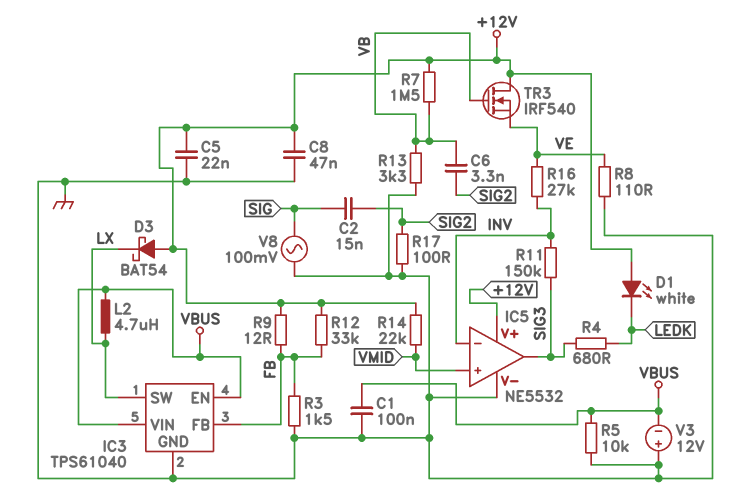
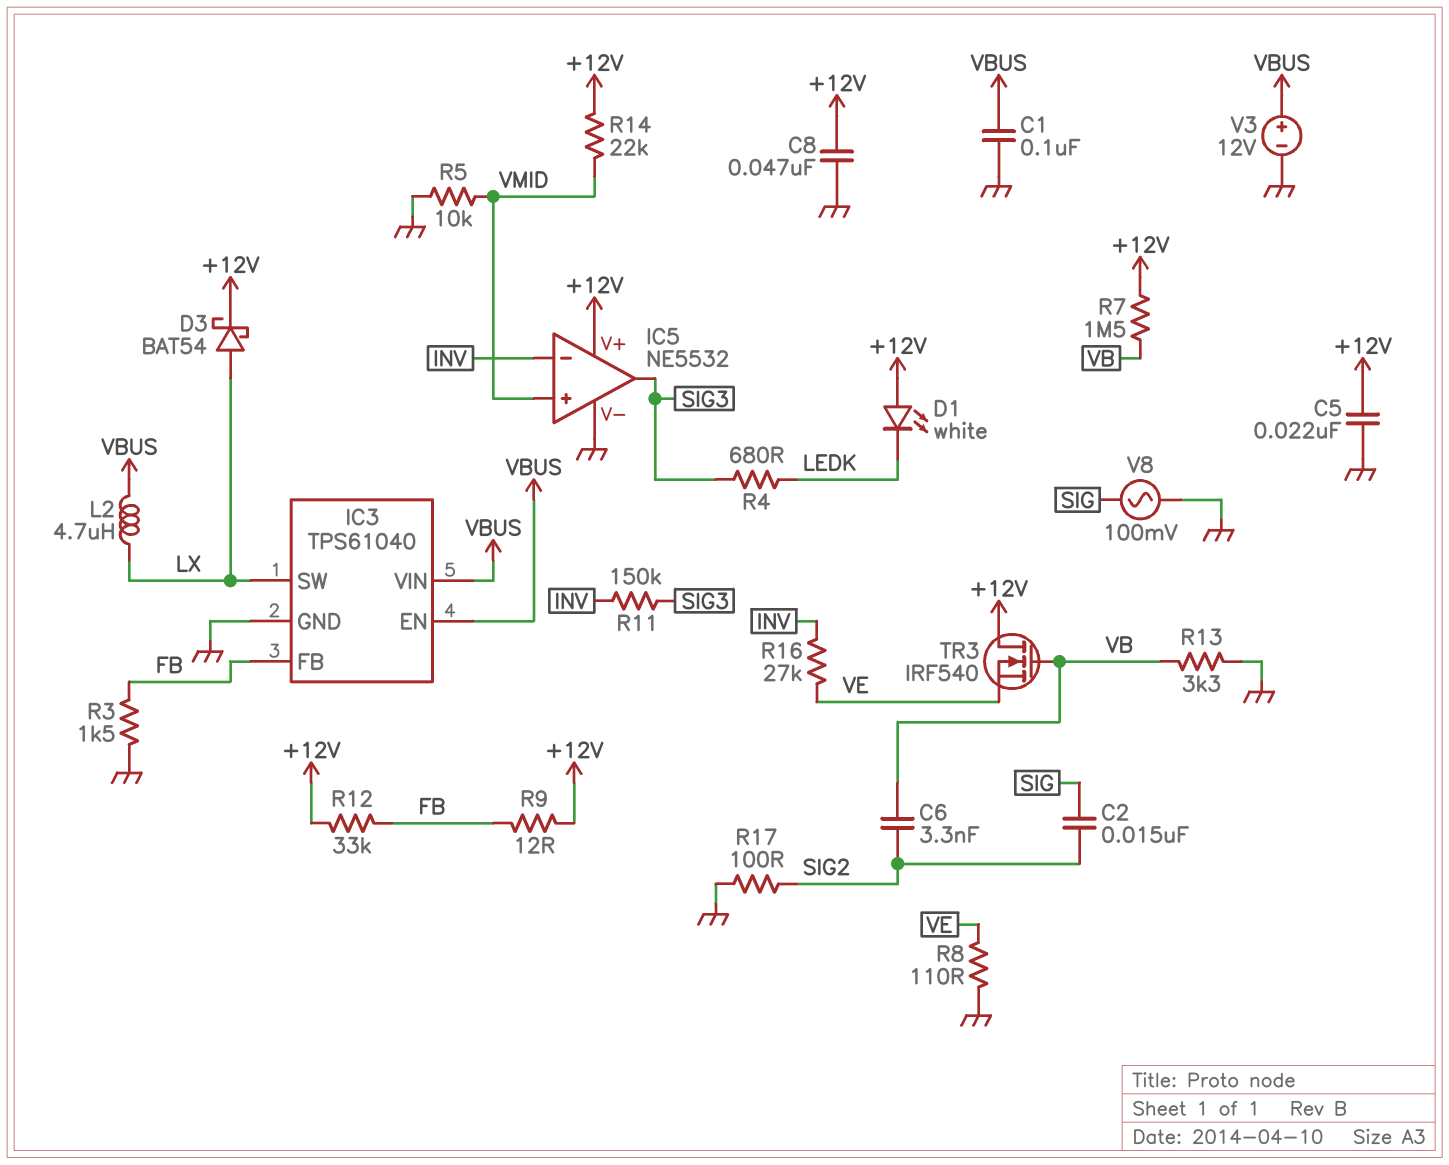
D3: schottky BAT54 (A +12V, K LX) -> schottky BAT54 (A LX, K +12V)
R5: 10k (GND, VBUS) -> 10k (GND, VMID)
V3: 12V (plus GND, minus VBUS) -> 12V (plus VBUS, minus GND)

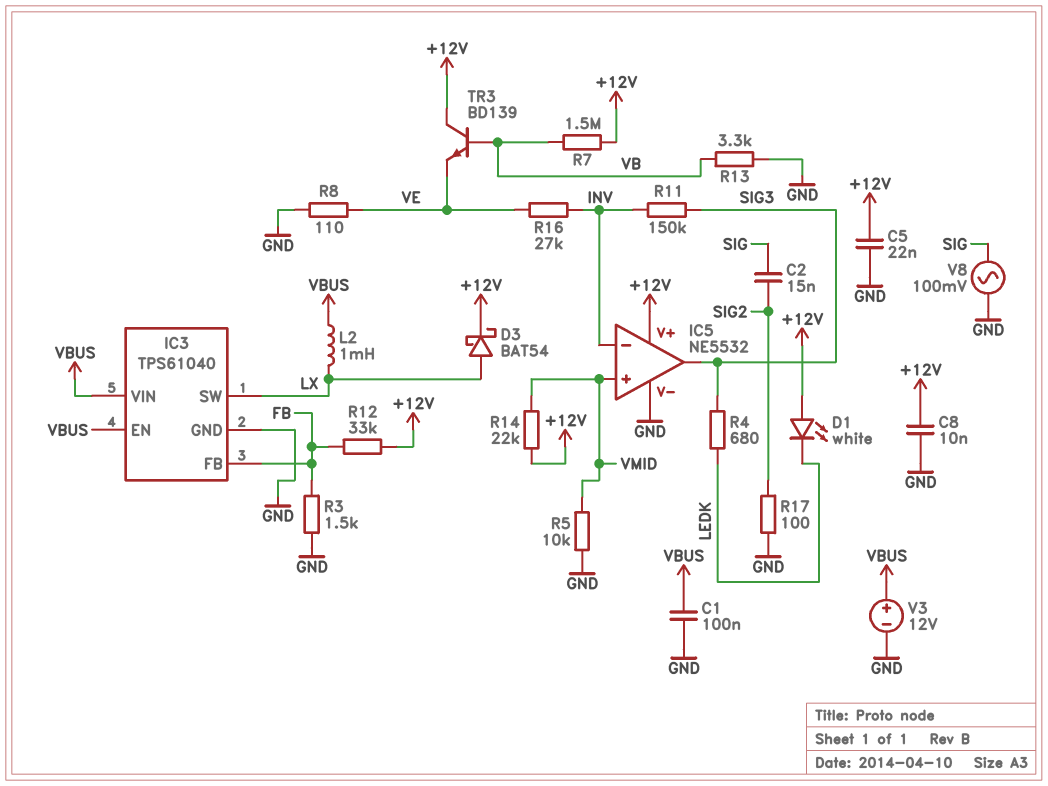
C6: 3.3nF (SIG2, VB) -> none
C8: 47nF (+12V, GND) -> 10nF (+12V, GND)
L2: 4.7uH (LX, VBUS) -> 1mH (LX, VBUS)
R9: 12 (+12V, FB) -> none
TR3: NMOS IRF540 (G VB, D +12V, S VE) -> NPN BD139 (B VB, C +12V, E VE)

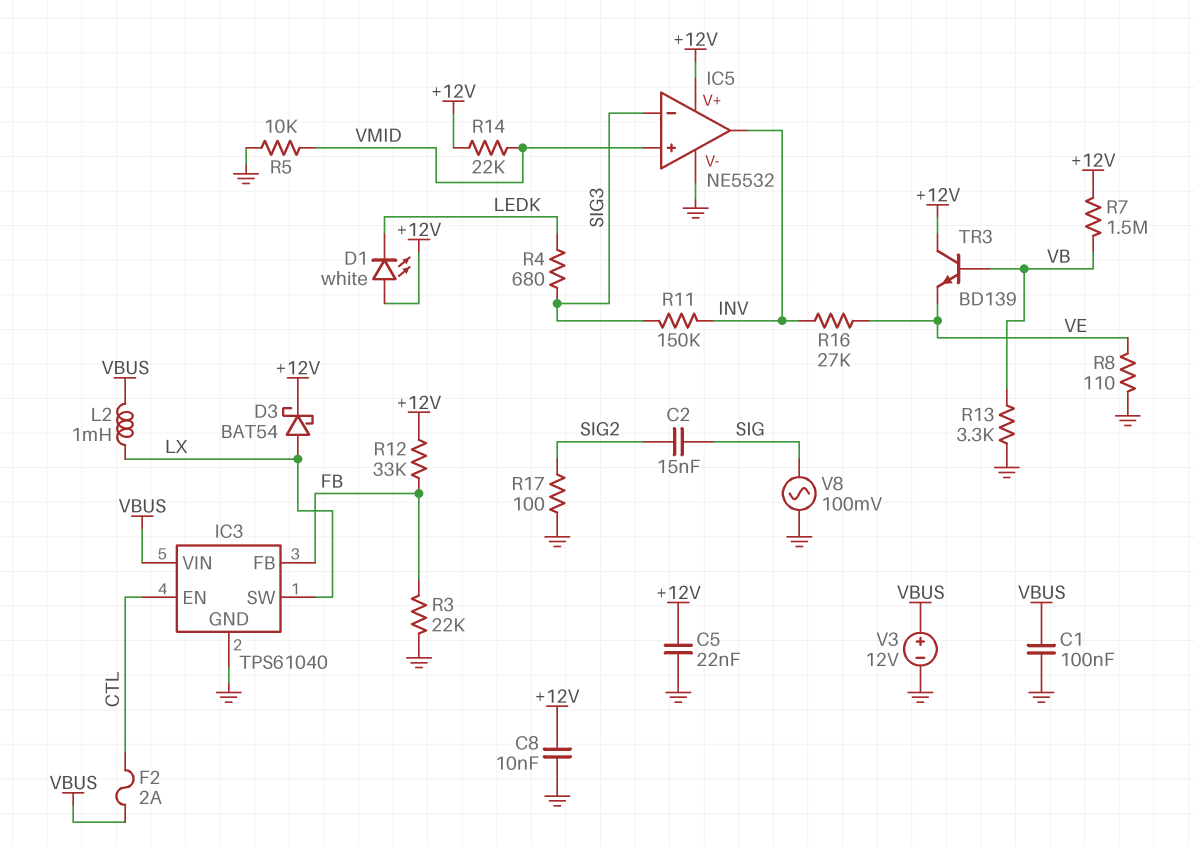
F2: none -> 2A (CTL, VBUS)
IC3 pin EN: VBUS -> CTL
IC5 pin in-: INV -> SIG3
IC5 pin out: SIG3 -> INV
R3: 1.5k (FB, GND) -> 22k (FB, GND)

